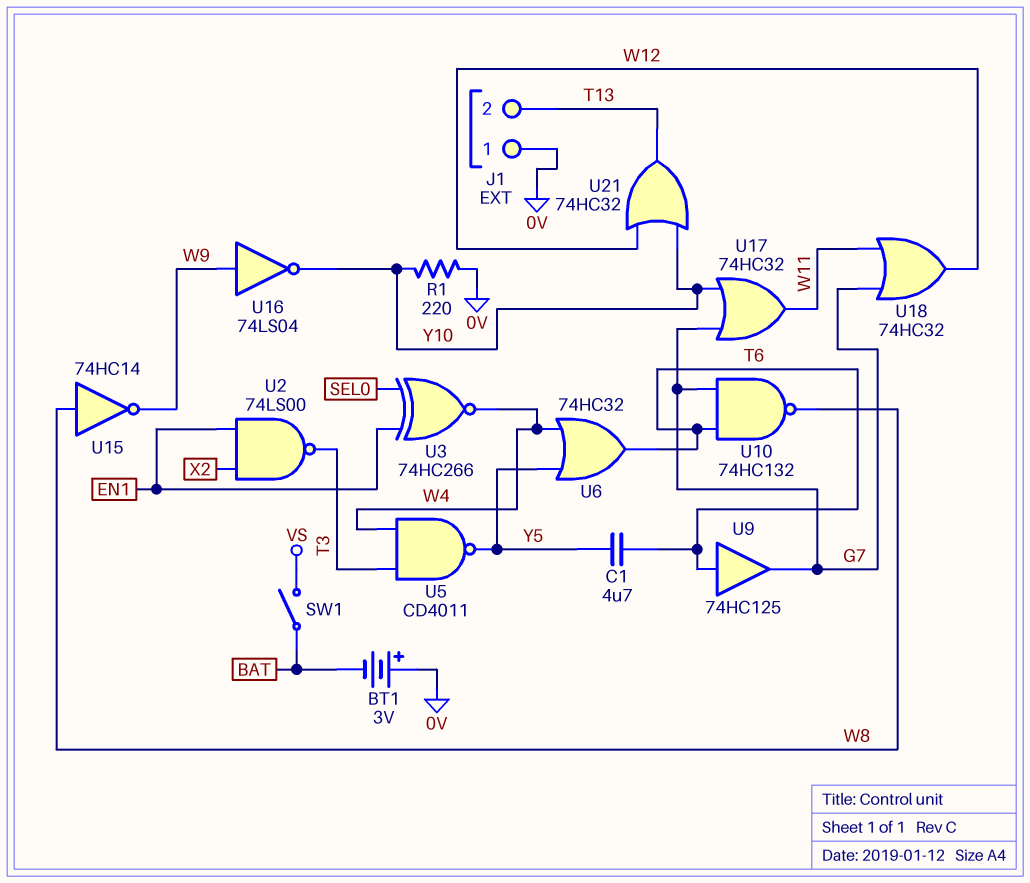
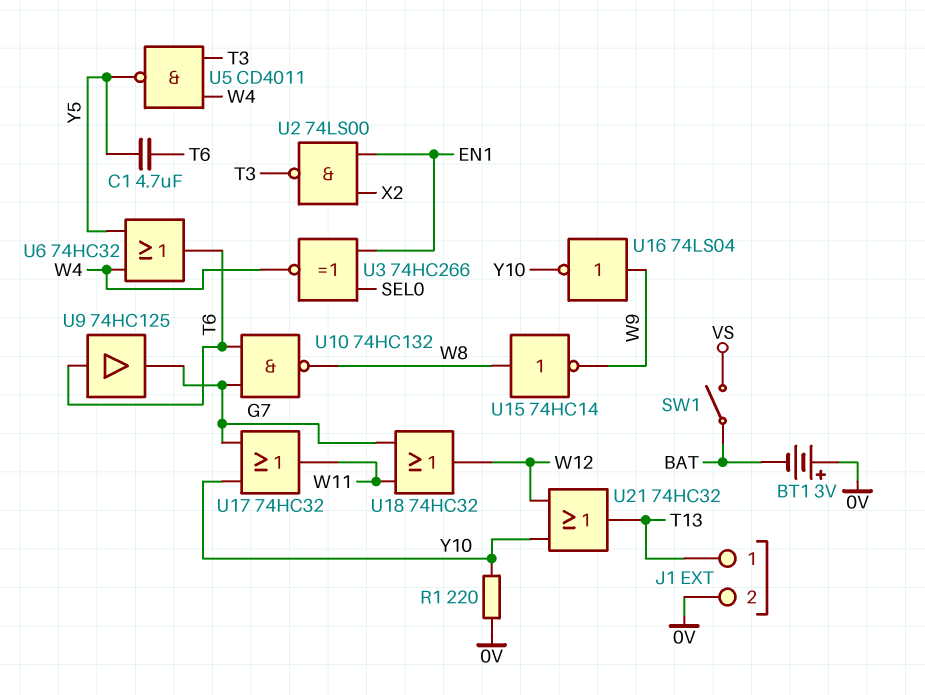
J1 pin 1: 0V -> T13
J1 pin 2: T13 -> 0V

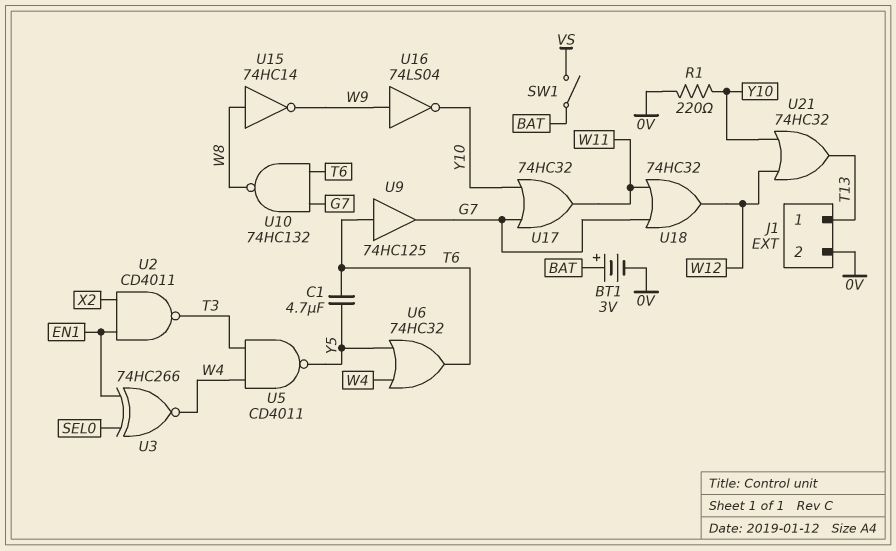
BT1: 3V (plus 0V, minus BAT) -> 3V (plus BAT, minus 0V)
U2: NAND 74LS00 (in EN1, in X2, out T3) -> NAND CD4011 (in EN1, in X2, out T3)

